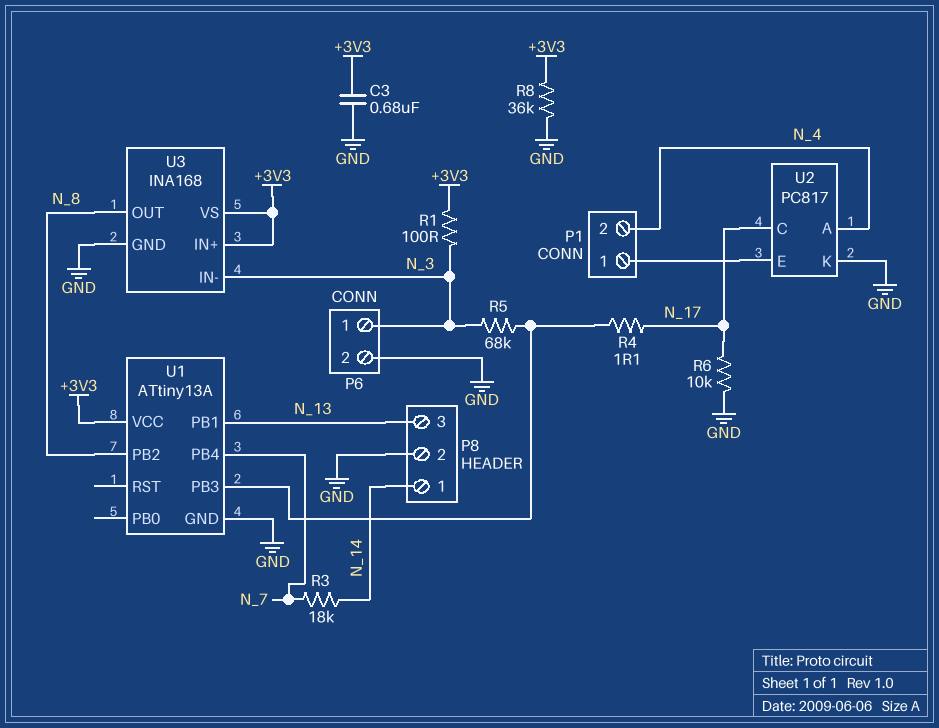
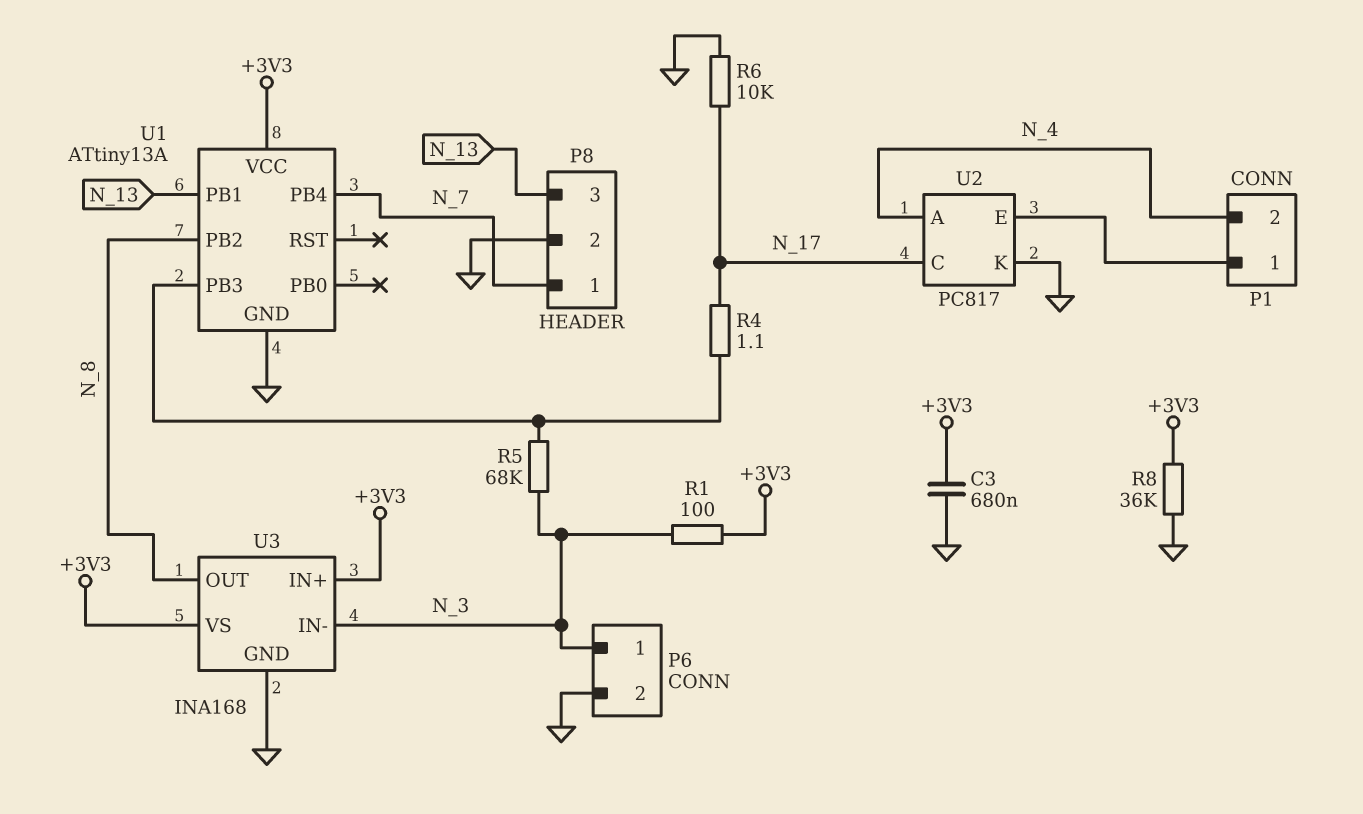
P8 pin 1: N_14 -> N_7
R3: 18k (N_7, N_14) -> none

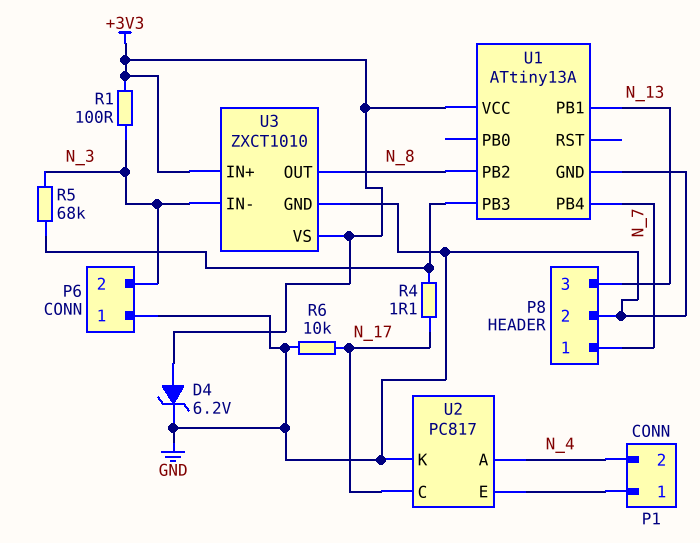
C3: 680nF (+3V3, GND) -> none
D4: none -> zener 6.2V (A +3V3, K GND)
P6 pin 1: N_3 -> GND
P6 pin 2: GND -> N_3
R8: 36k (+3V3, GND) -> none
U3: INA168 -> ZXCT1010

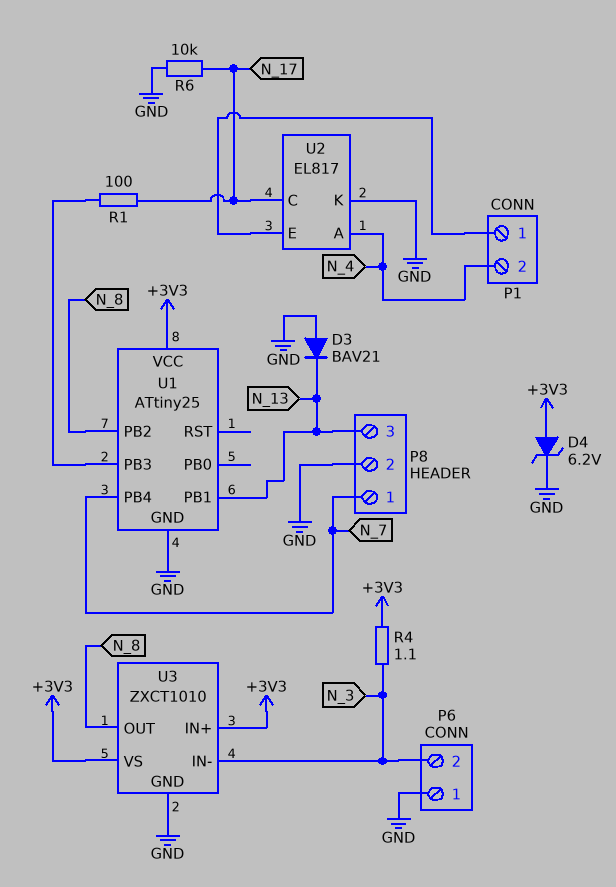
D3: none -> diode BAV21 (A GND, K N_13)
R1: 100 (+3V3, N_3) -> 100 (N_17, U1/PB3)
R4: 1.1 (N_17, U1/PB3) -> 1.1 (+3V3, N_3)
R5: 68k (N_3, U1/PB3) -> none
U1: ATtiny13A -> ATtiny25
U2: PC817 -> EL817

